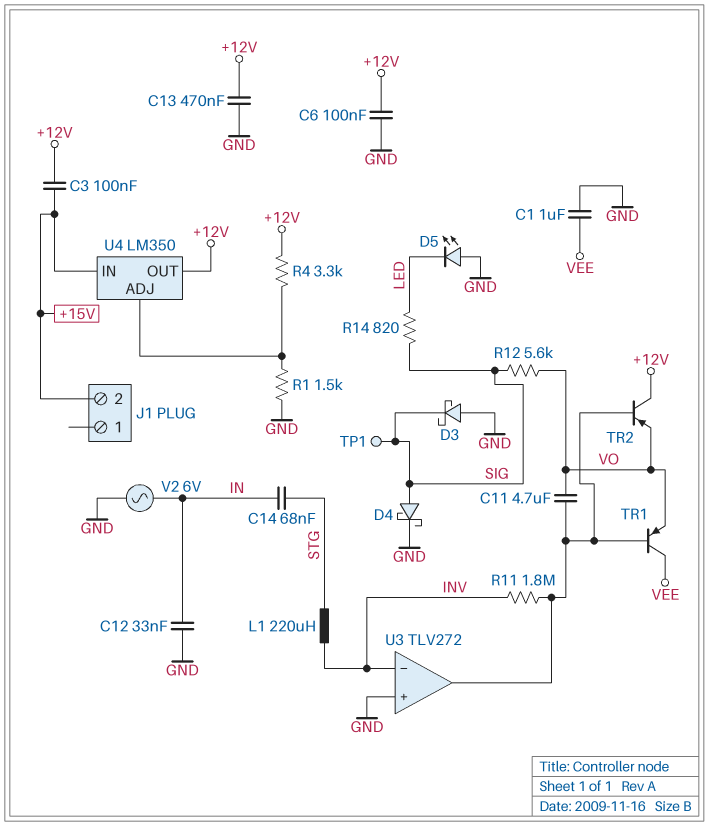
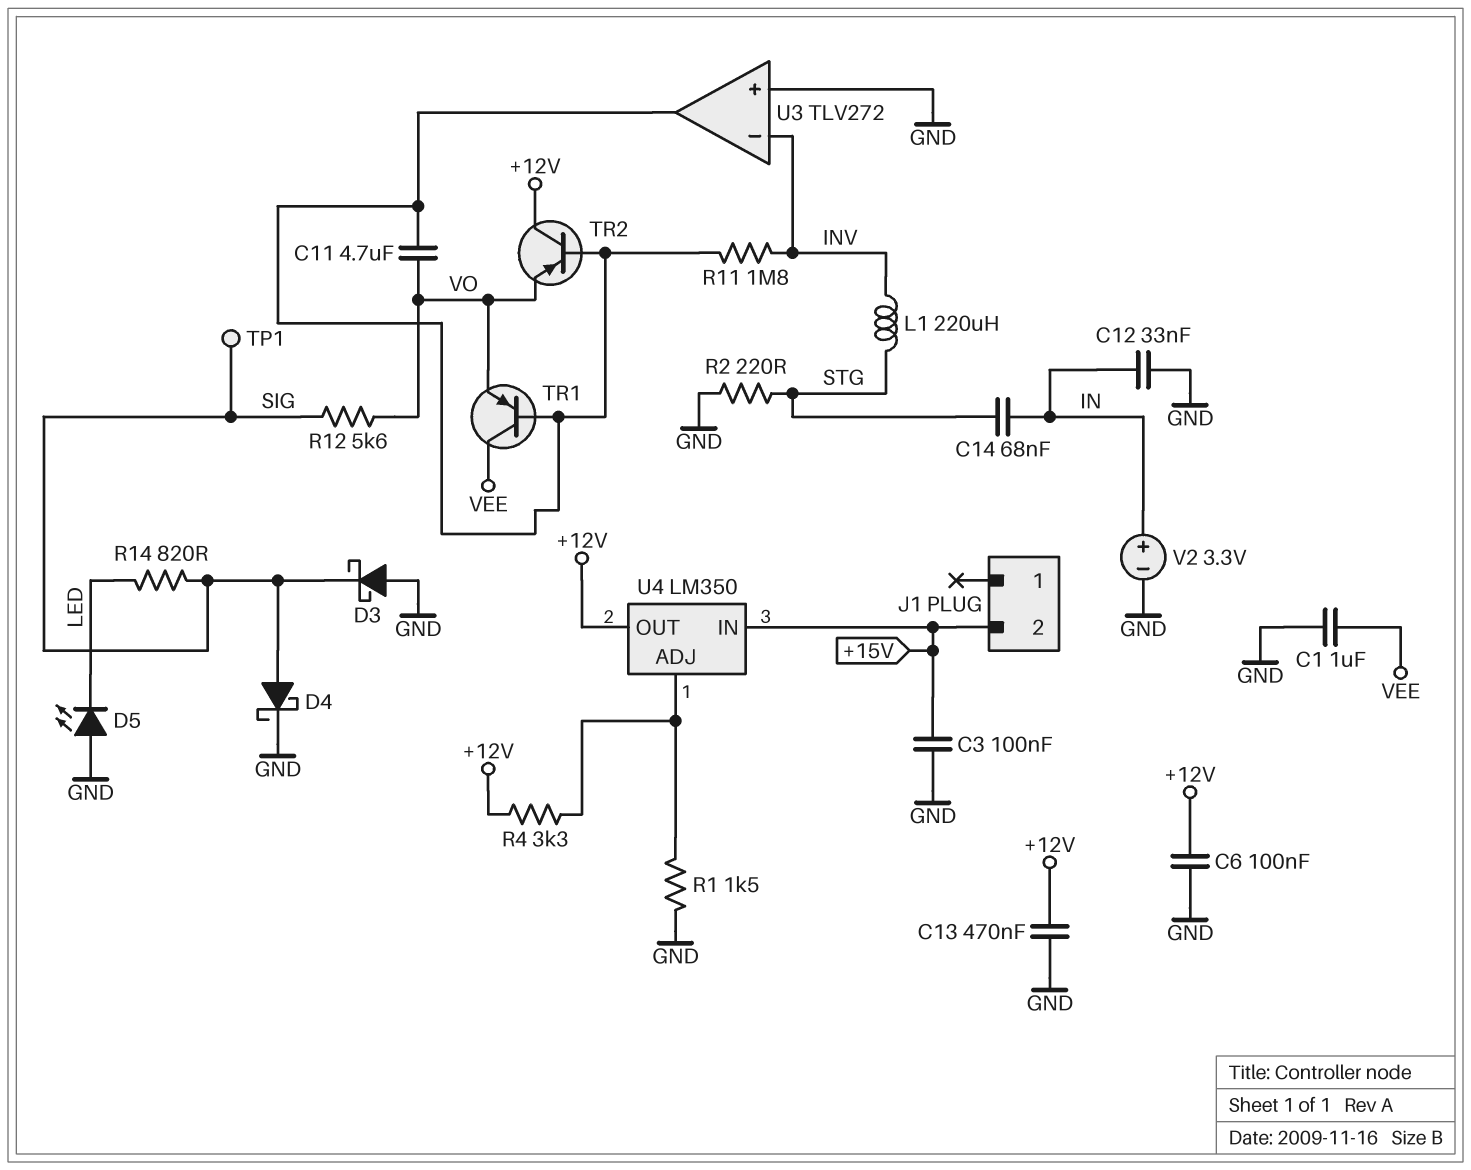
C3: 100nF (+12V, +15V) -> 100nF (+15V, GND)
R2: none -> 220 (GND, STG)
V2: AC 6V (GND, IN) -> 3.3V (plus IN, minus GND)

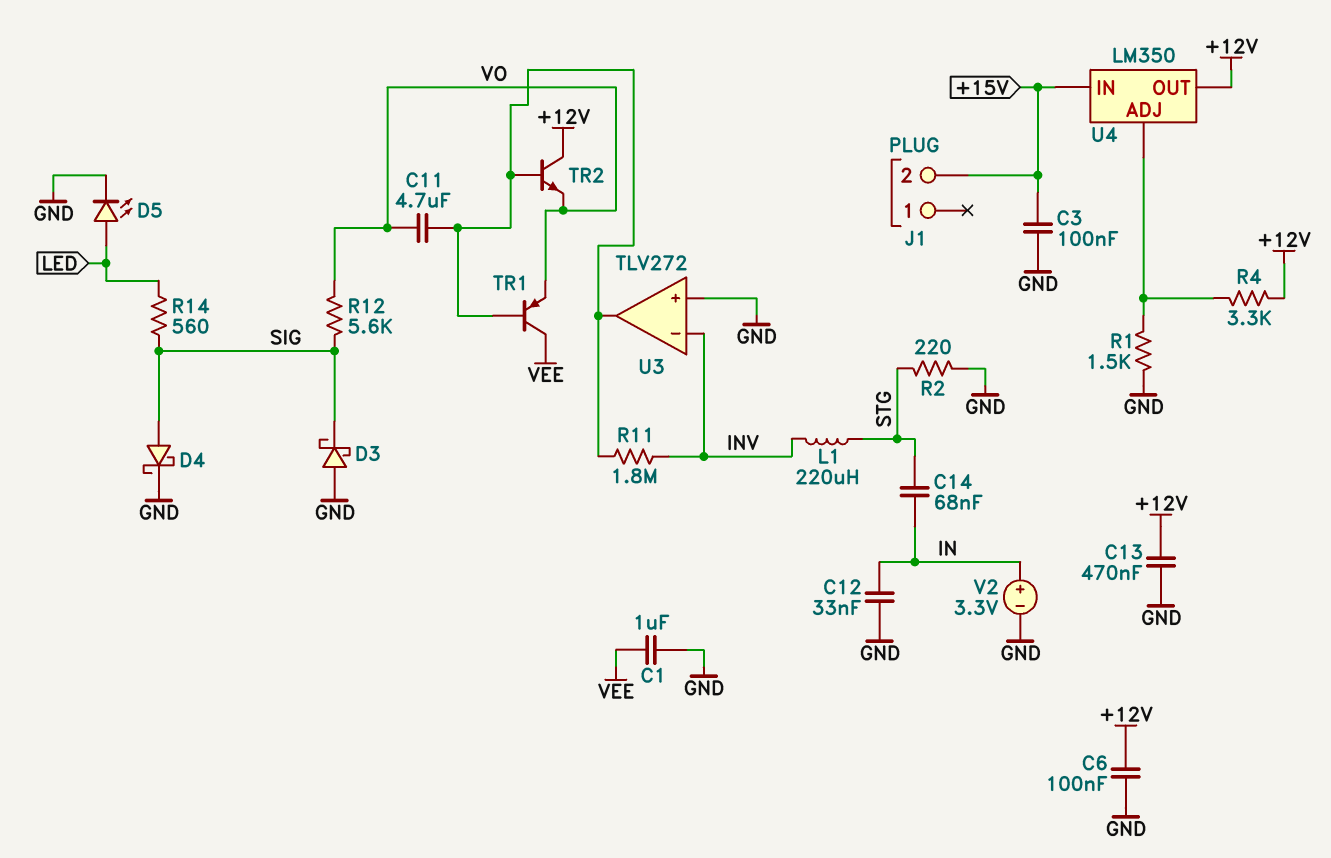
D5: LED (A GND, K LED) -> LED (A LED, K GND)
R14: 820 (LED, SIG) -> 560 (LED, SIG)
TP1: test point (SIG) -> none
TR2: PNP (B U3/out, C +12V, E VO) -> NPN (B U3/out, C +12V, E VO)

